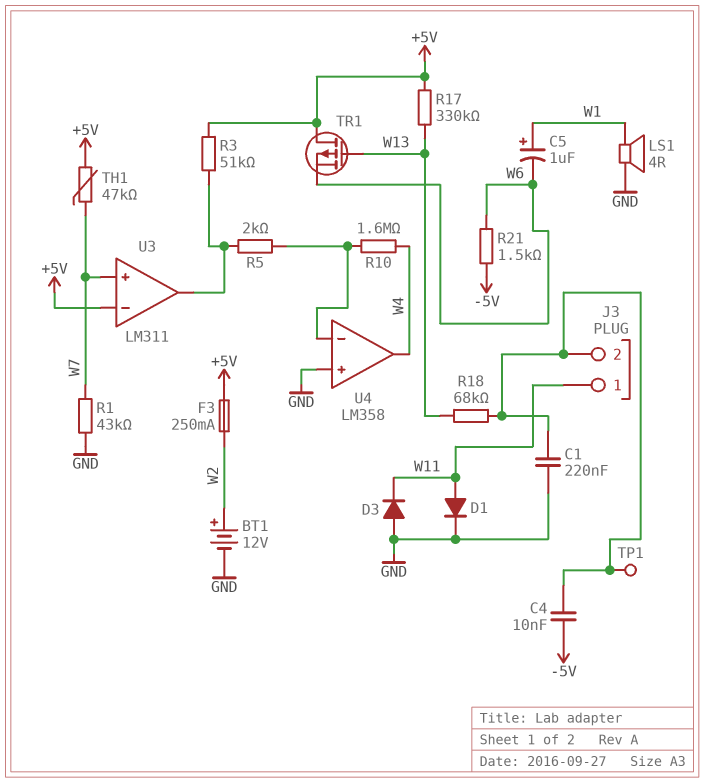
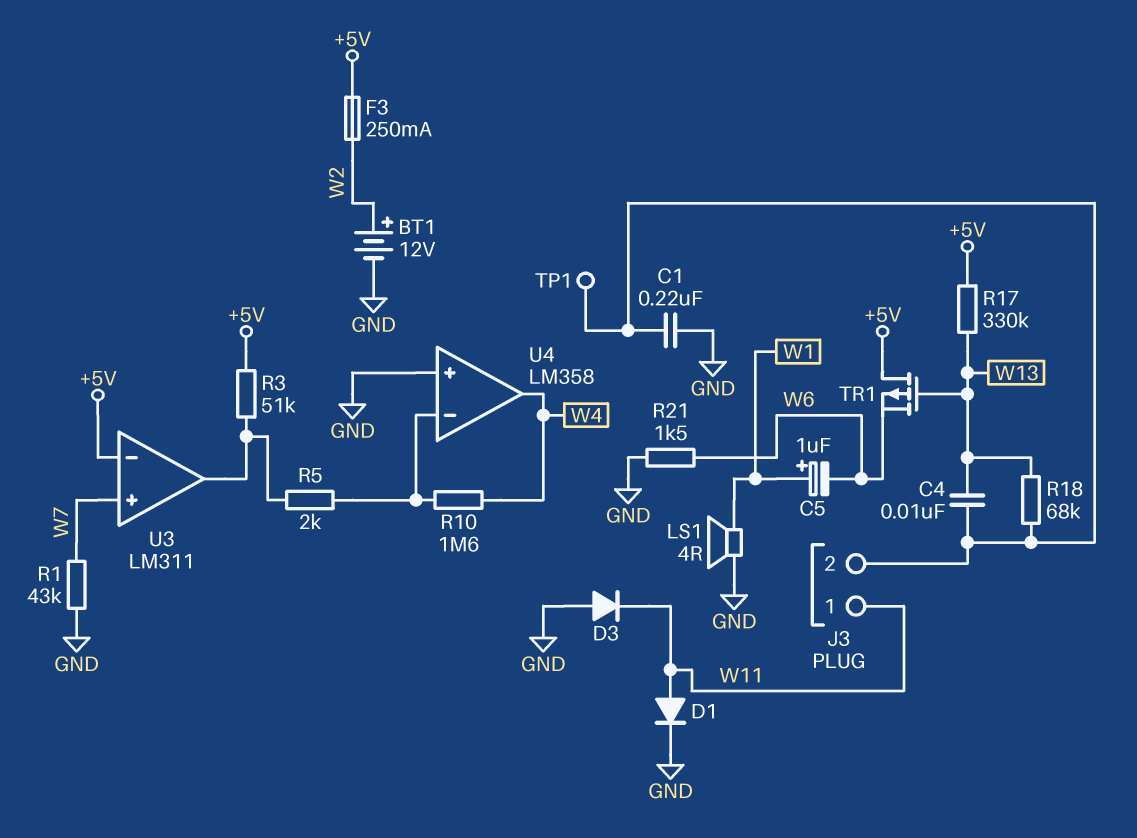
C4: 10nF (-5V, J3/2) -> 10nF (J3/2, W13)
R21: 1.5k (-5V, W6) -> 1.5k (GND, W6)
TH1: 47k (+5V, W7) -> none

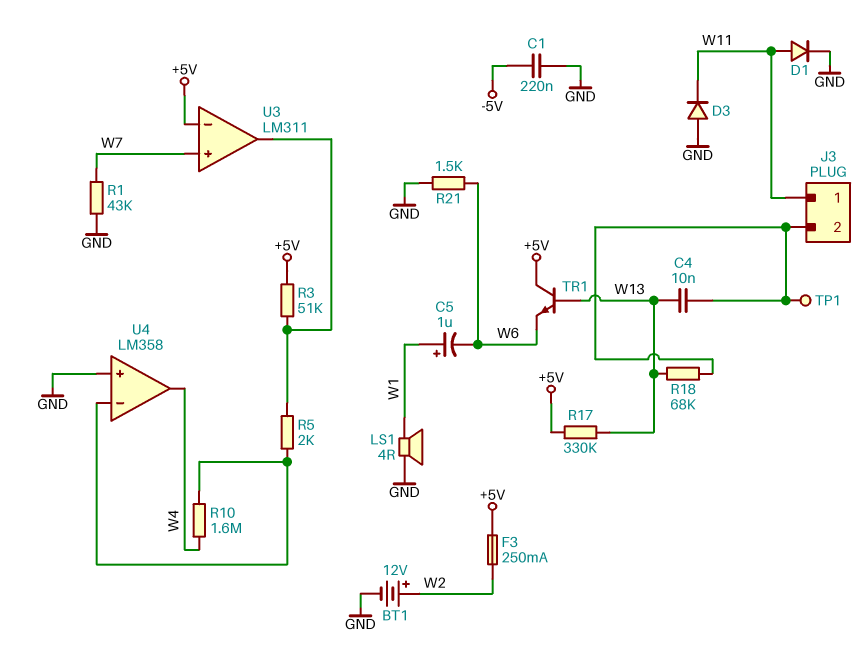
C1: 220nF (GND, J3/2) -> 220nF (-5V, GND)
TR1: PMOS (G W13, D +5V, S W6) -> NPN (B W13, C +5V, E W6)

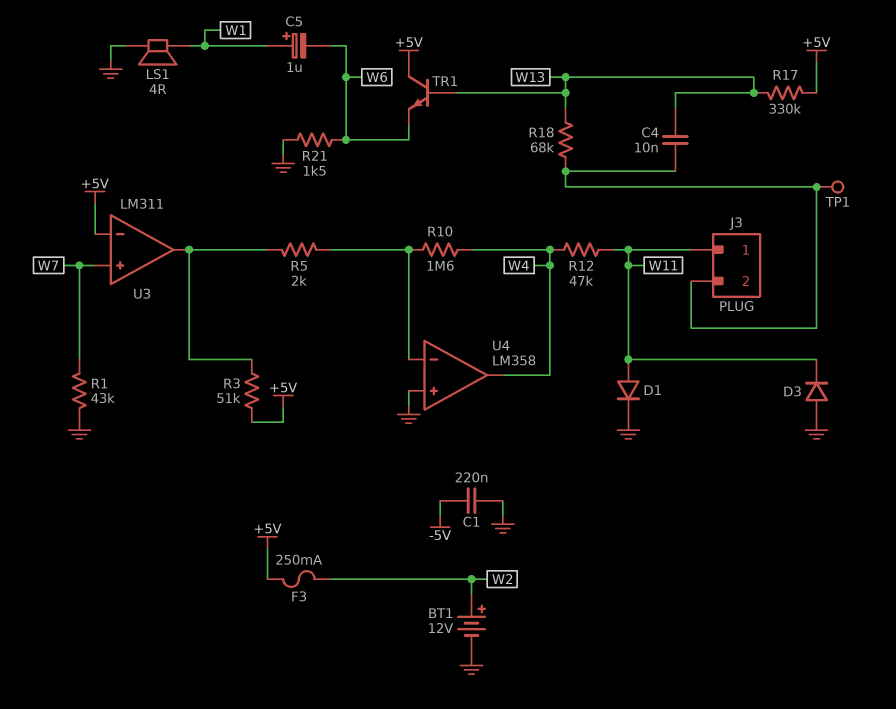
R12: none -> 47k (W4, W11)

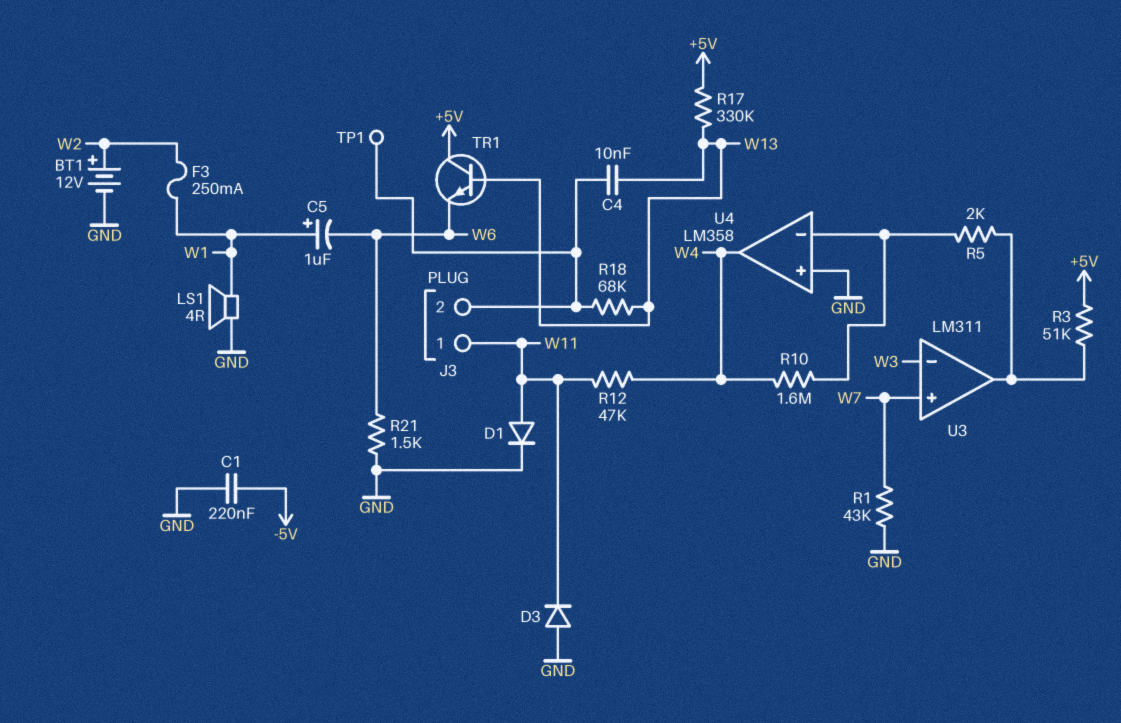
F3: 250mA (+5V, W2) -> 250mA (W1, W2)
U3 pin in-: +5V -> W3

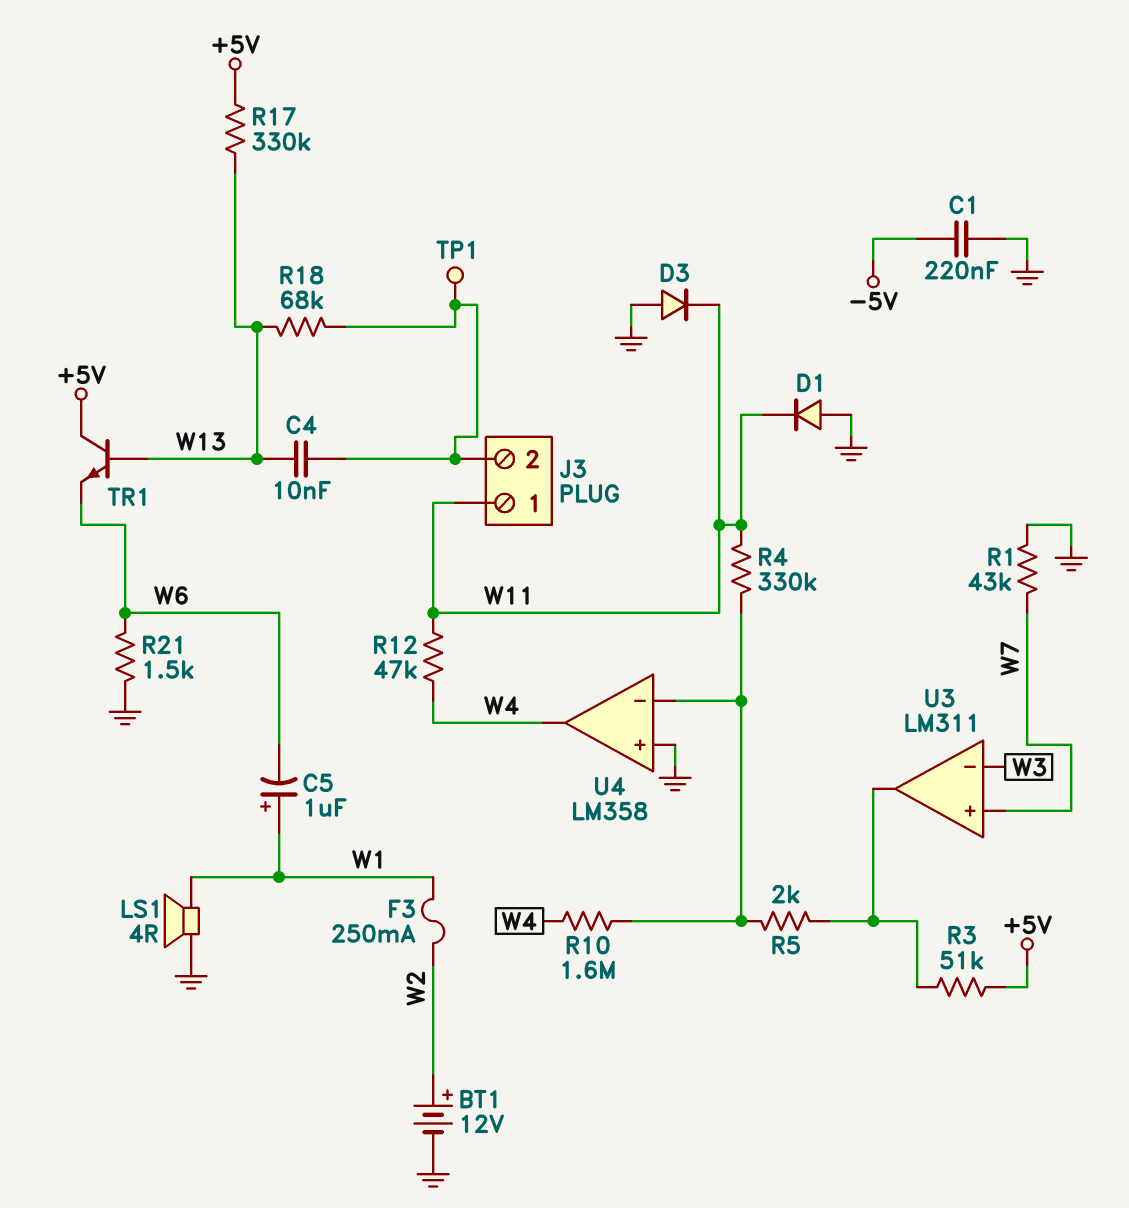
D1: diode (A W11, K GND) -> diode (A GND, K W11)
R4: none -> 330k (U4/in-, W11)

